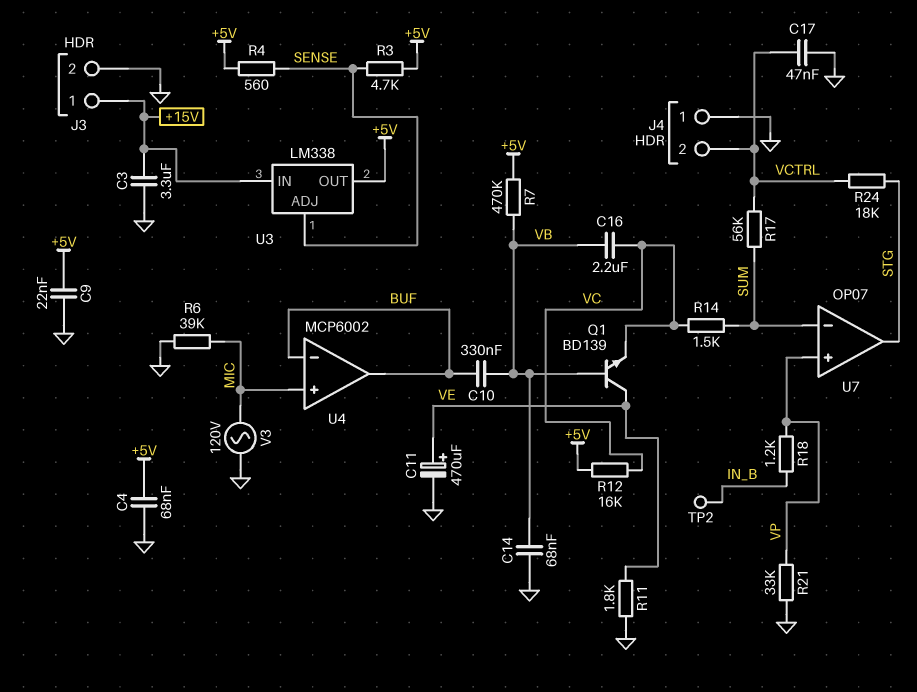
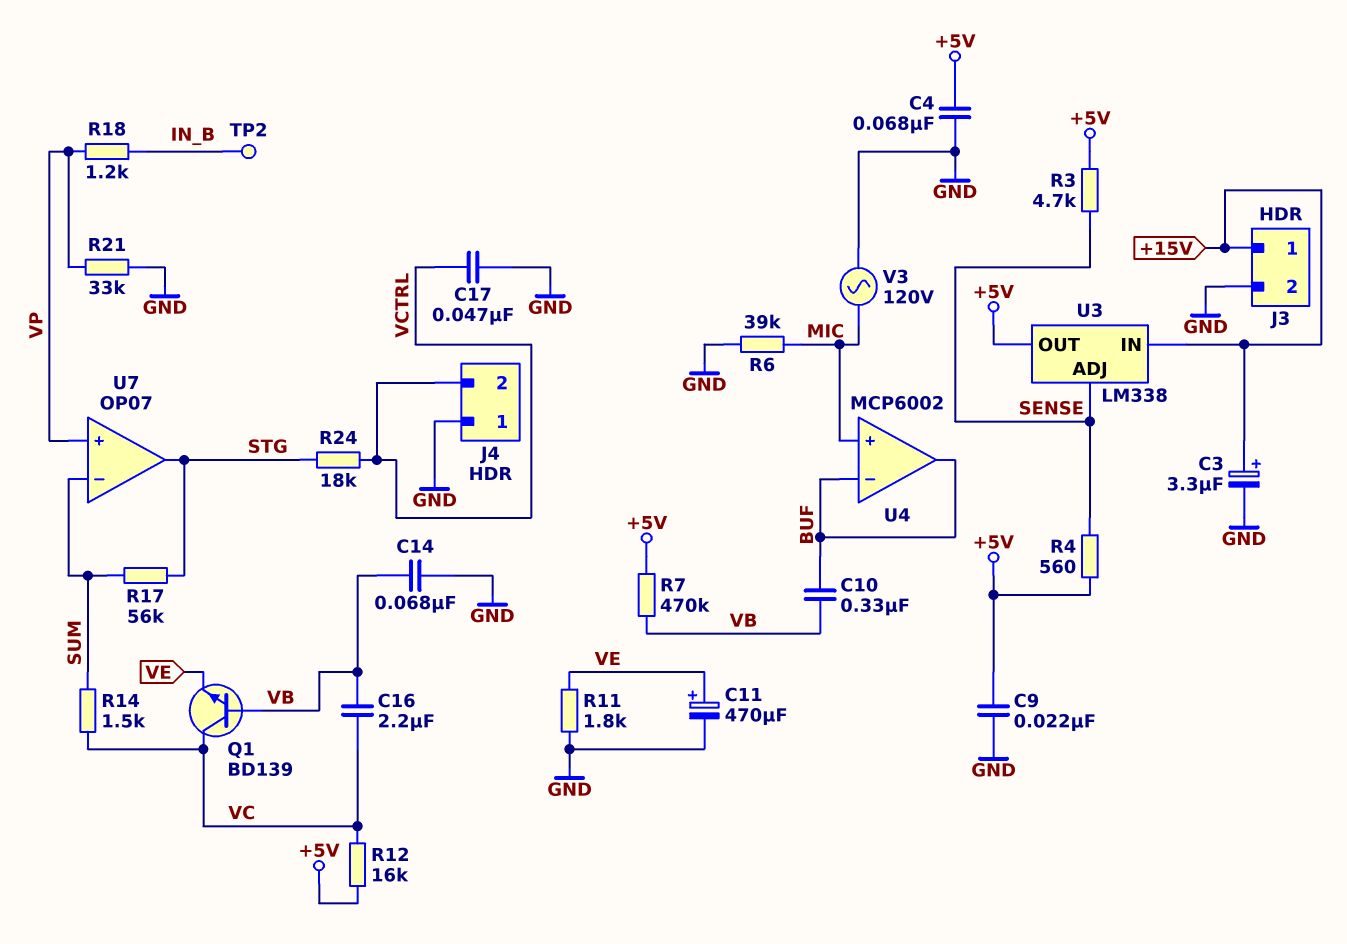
C3: 3.3uF (+15V, GND) -> 3.3uF (plus +15V, minus GND)
Q1: NPN BD139 (B VB, C VE, E VC) -> NPN BD139 (B VB, C VC, E VE)
R17: 56k (SUM, VCTRL) -> 56k (STG, SUM)

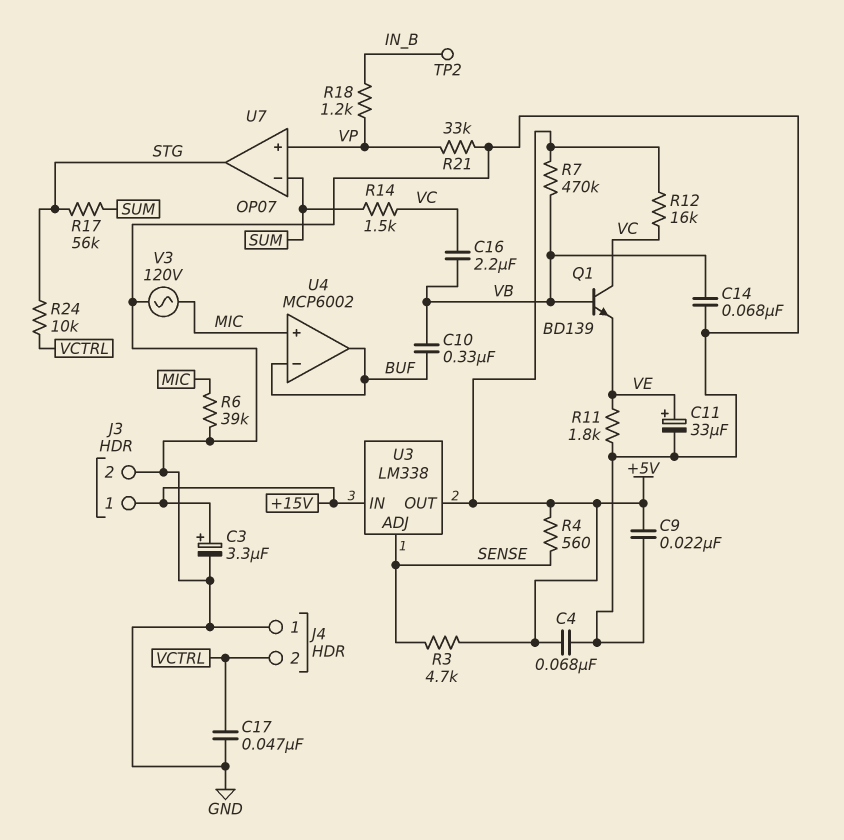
C11: 470uF (plus VE, minus GND) -> 33uF (plus VE, minus GND)
R24: 18k (STG, VCTRL) -> 10k (STG, VCTRL)

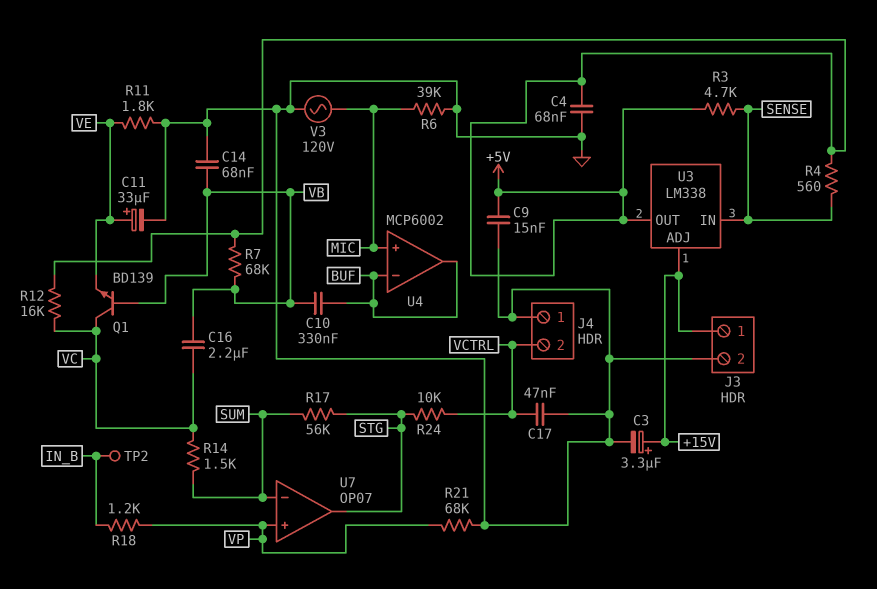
C9: 22nF (+5V, GND) -> 15nF (+5V, GND)
R7: 470k (+5V, VB) -> 68k (+5V, VB)
R21: 33k (GND, VP) -> 68k (GND, VP)
U3 pin ADJ: SENSE -> +15V
U3 pin IN: +15V -> SENSE

